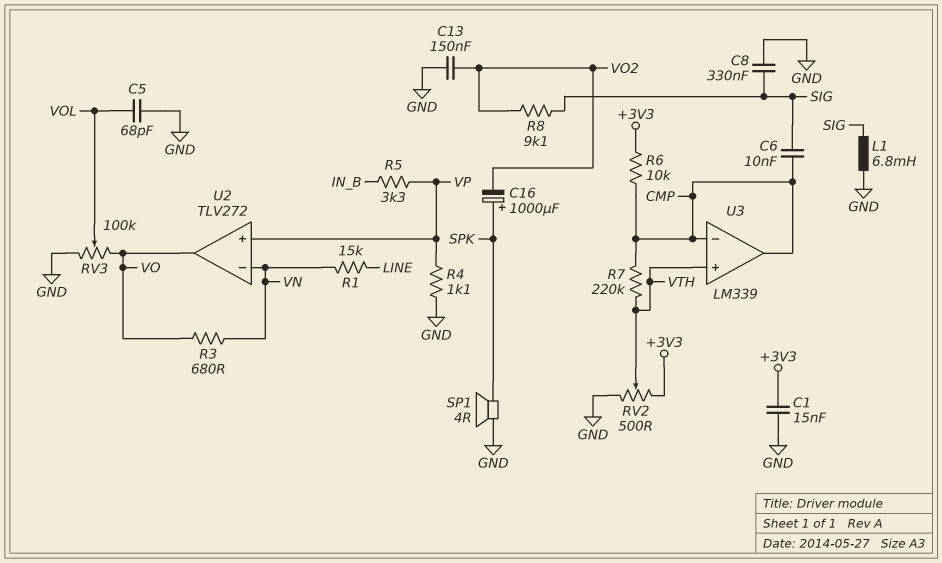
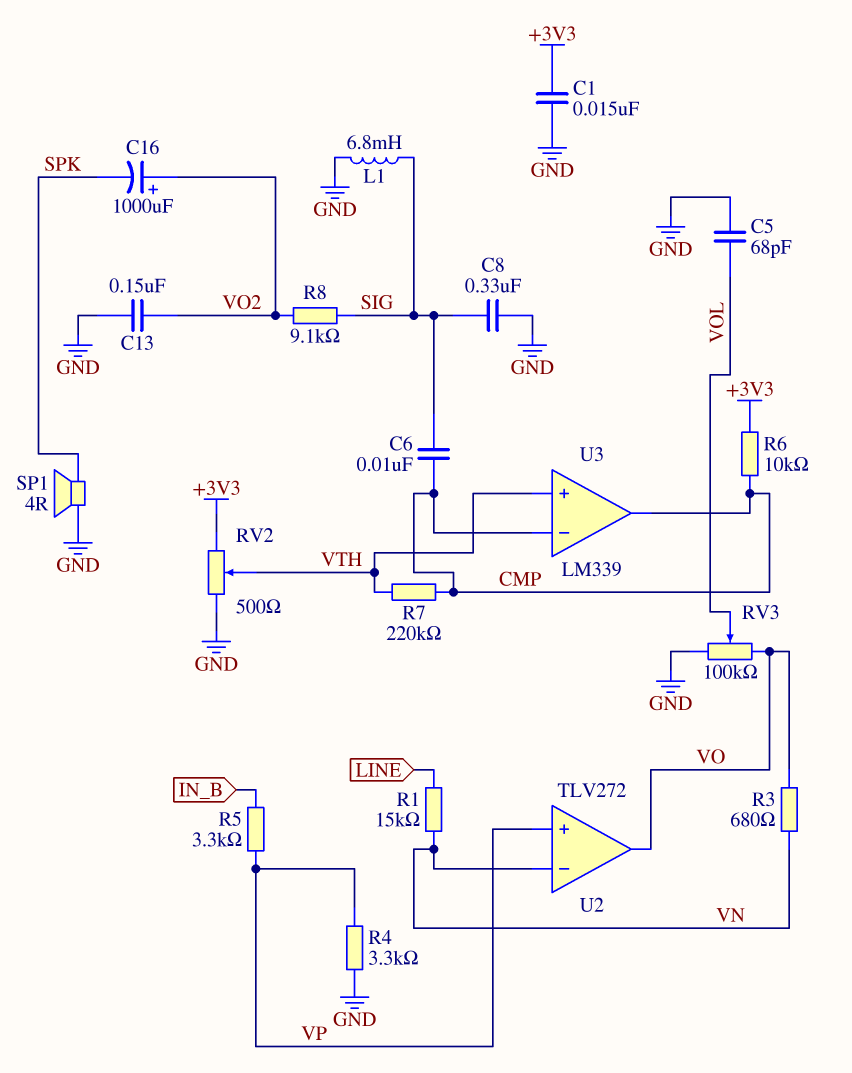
C16: 1000uF (plus SPK, minus VO2) -> 1000uF (plus VO2, minus SPK)
R4: 1.1k (GND, VP) -> 3.3k (GND, VP)

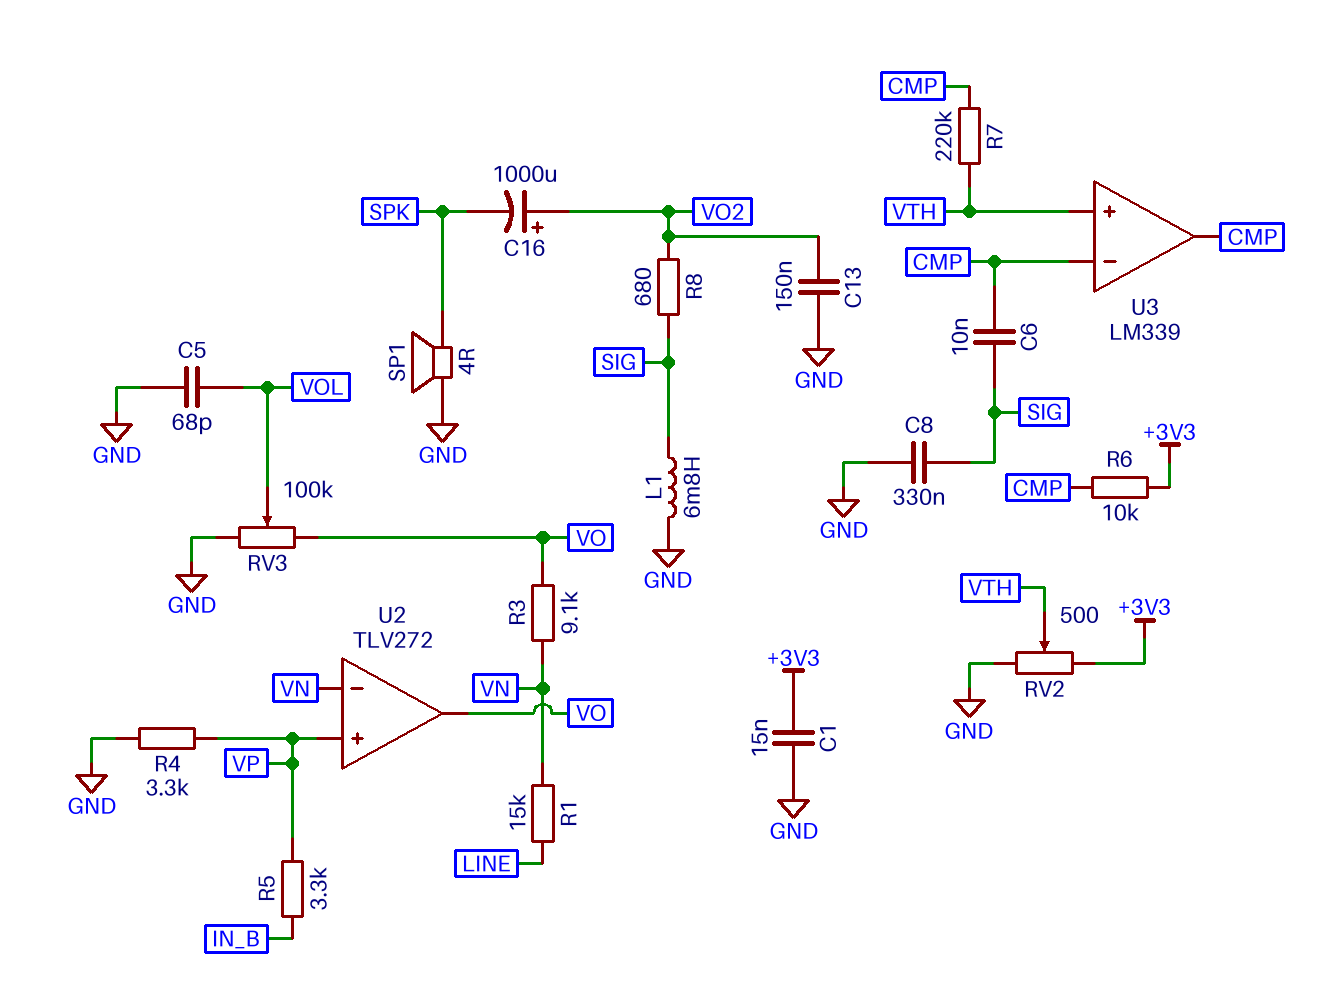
R3: 680 (VN, VO) -> 9.1k (VN, VO)
R8: 9.1k (SIG, VO2) -> 680 (SIG, VO2)

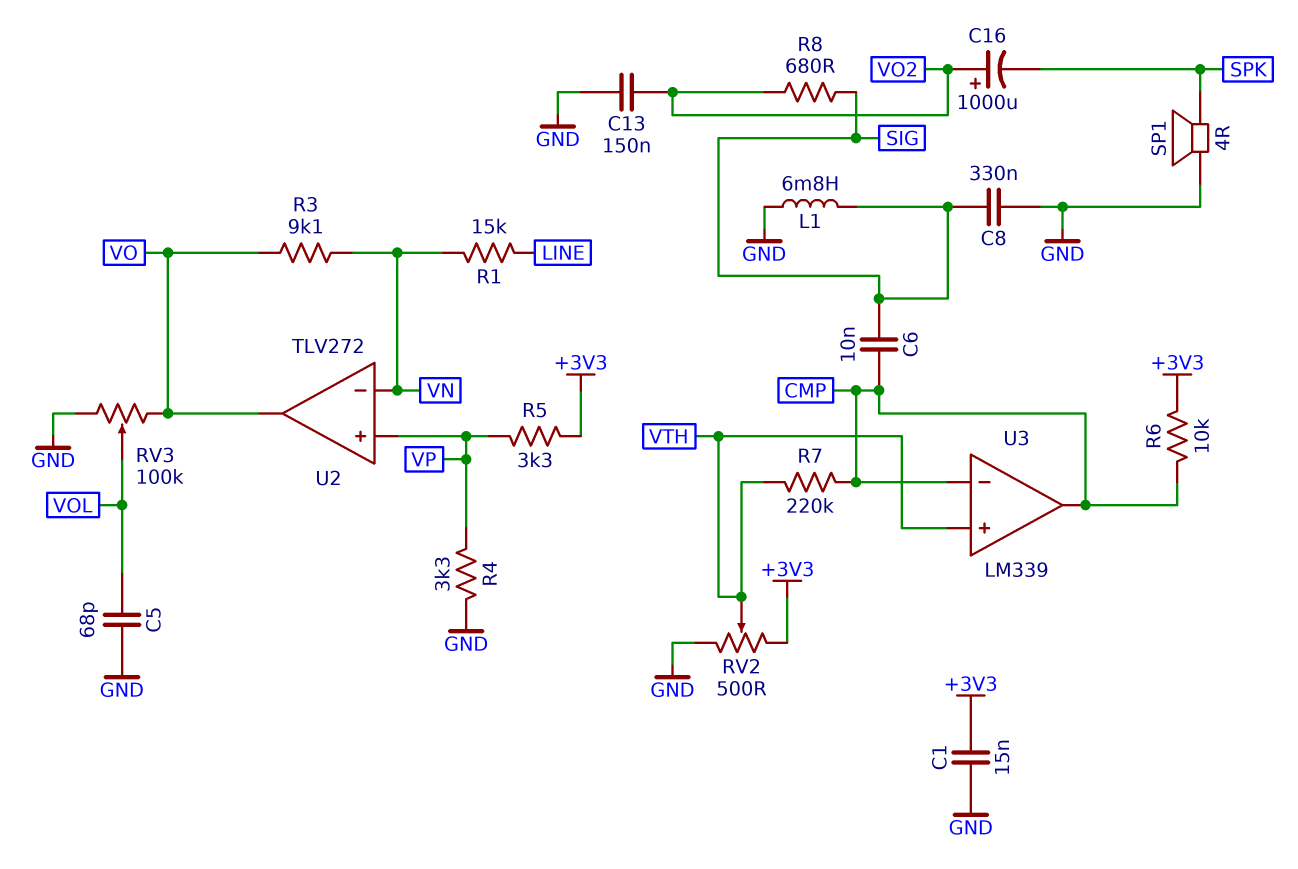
R5: 3.3k (IN_B, VP) -> 3.3k (+3V3, VP)

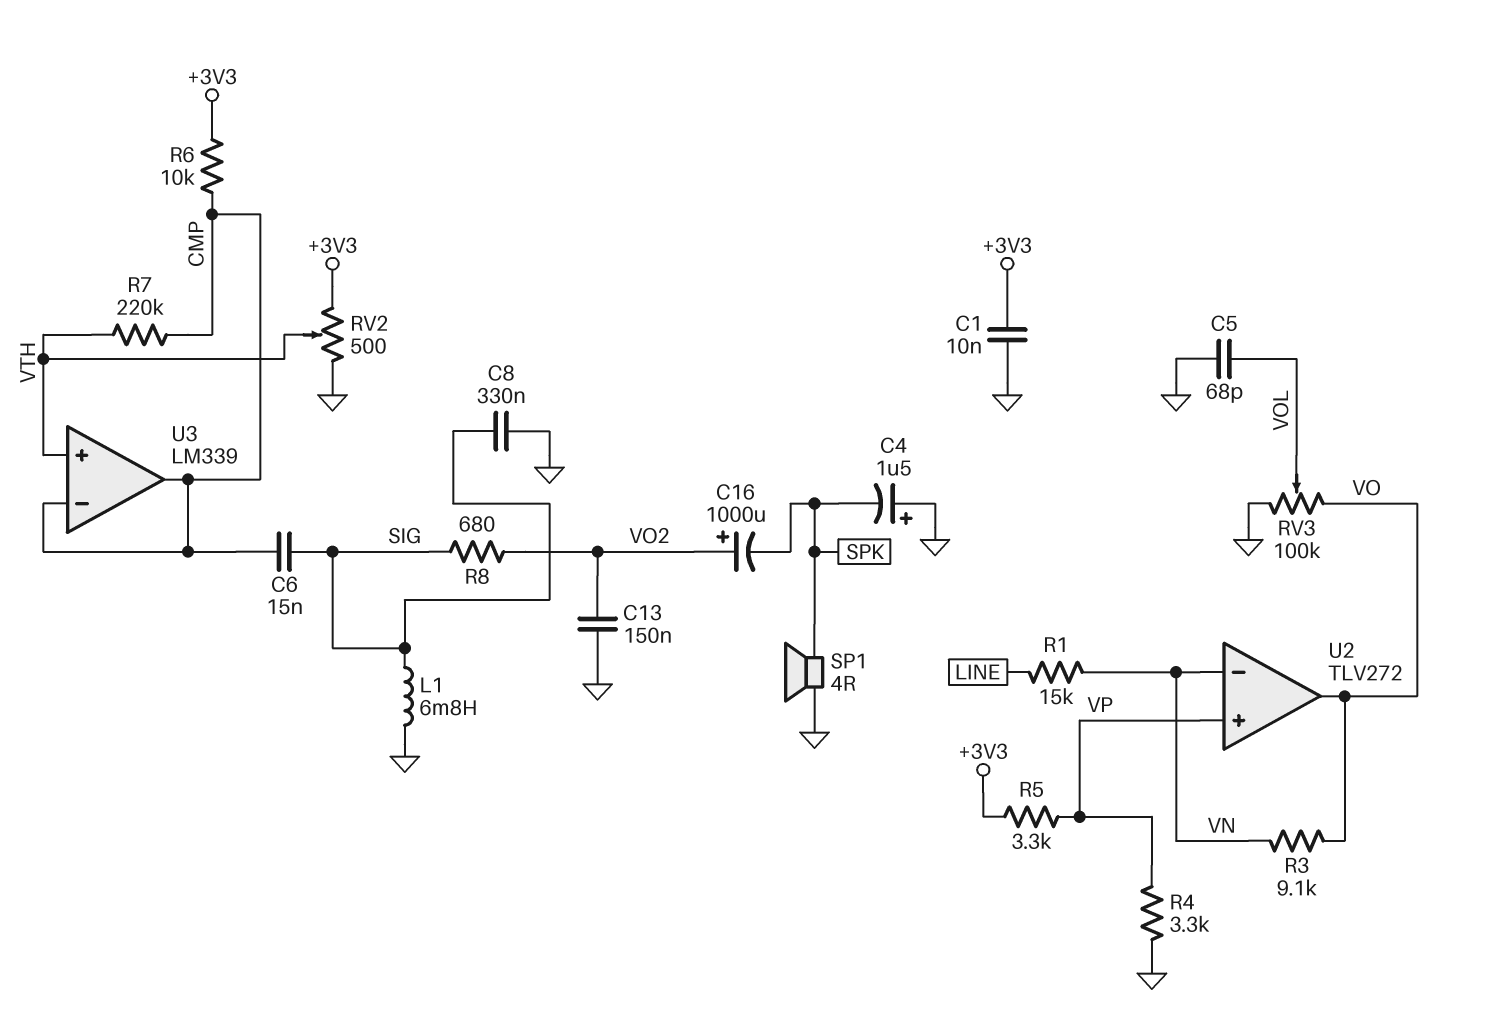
C1: 15nF (+3V3, GND) -> 10nF (+3V3, GND)
C4: none -> 1.5uF (plus GND, minus SPK)
C6: 10nF (CMP, SIG) -> 15nF (CMP, SIG)

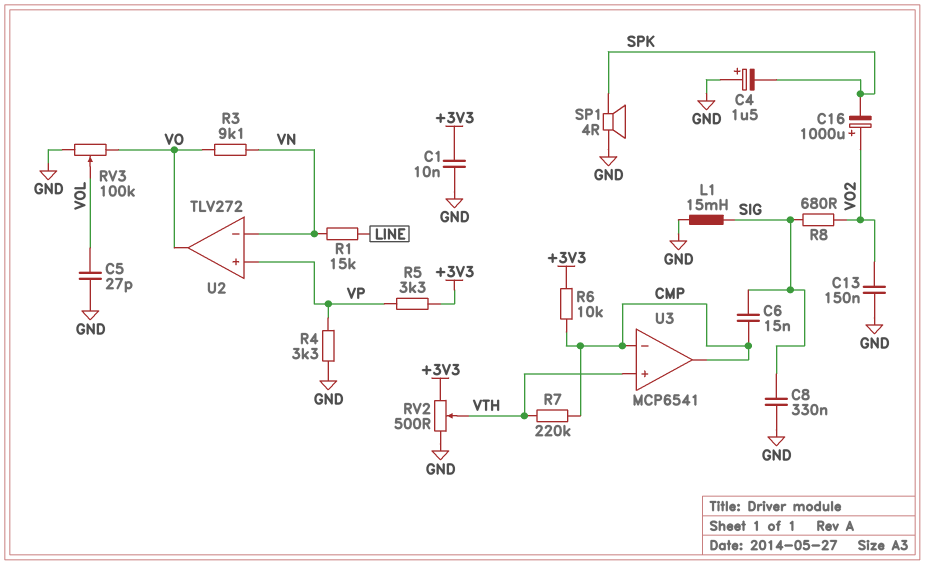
C5: 68pF (GND, VOL) -> 27pF (GND, VOL)
L1: 6.8mH (GND, SIG) -> 15mH (GND, SIG)
U3: LM339 -> MCP6541

